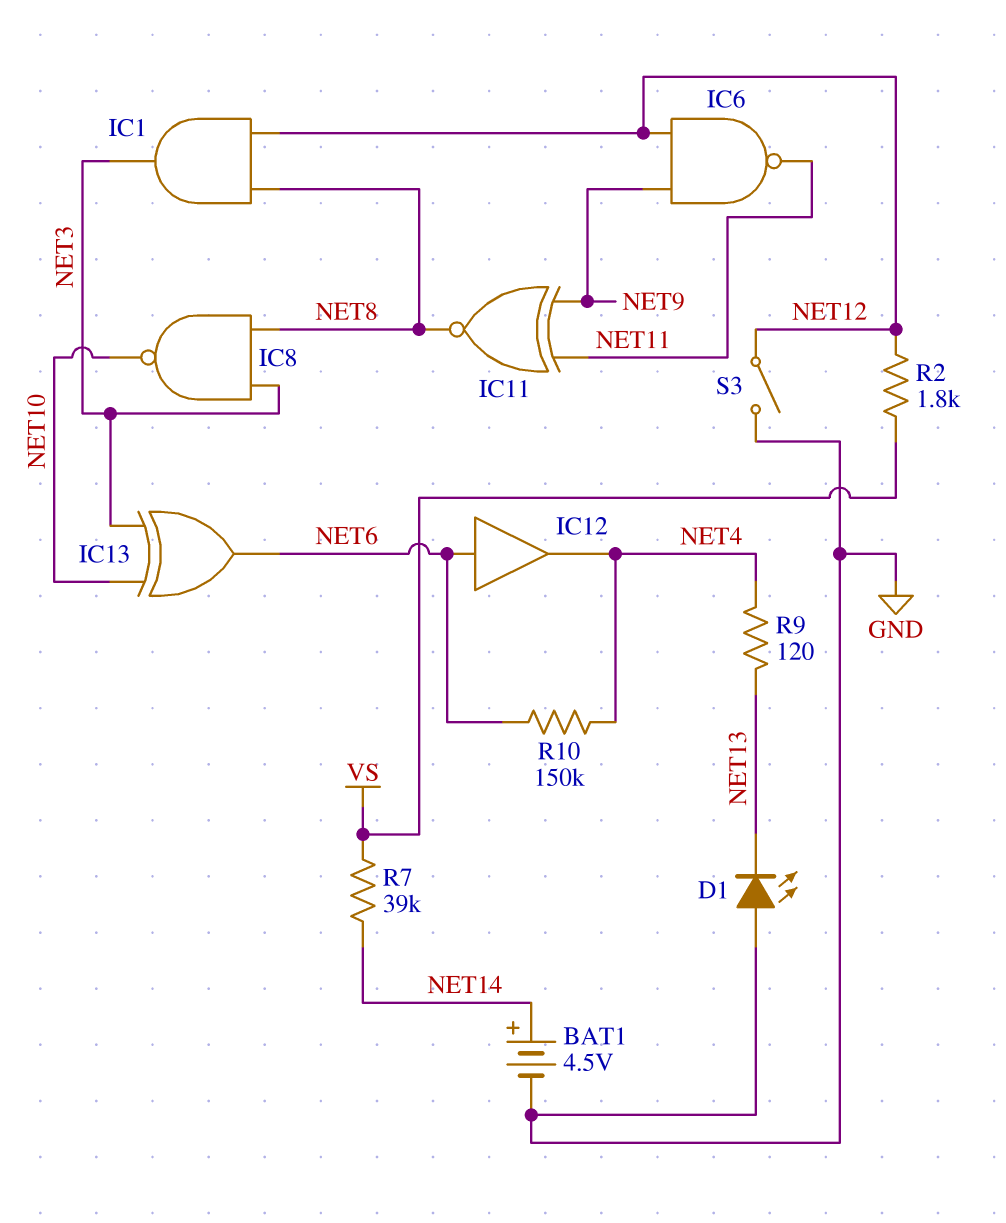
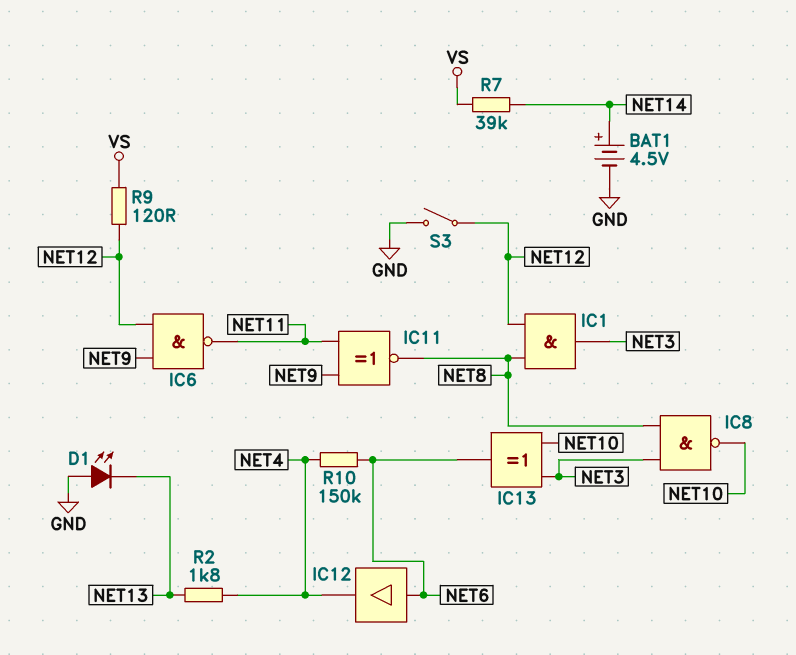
R2: 1.8k (NET12, VS) -> 1.8k (NET4, NET13)
R9: 120 (NET4, NET13) -> 120 (NET12, VS)

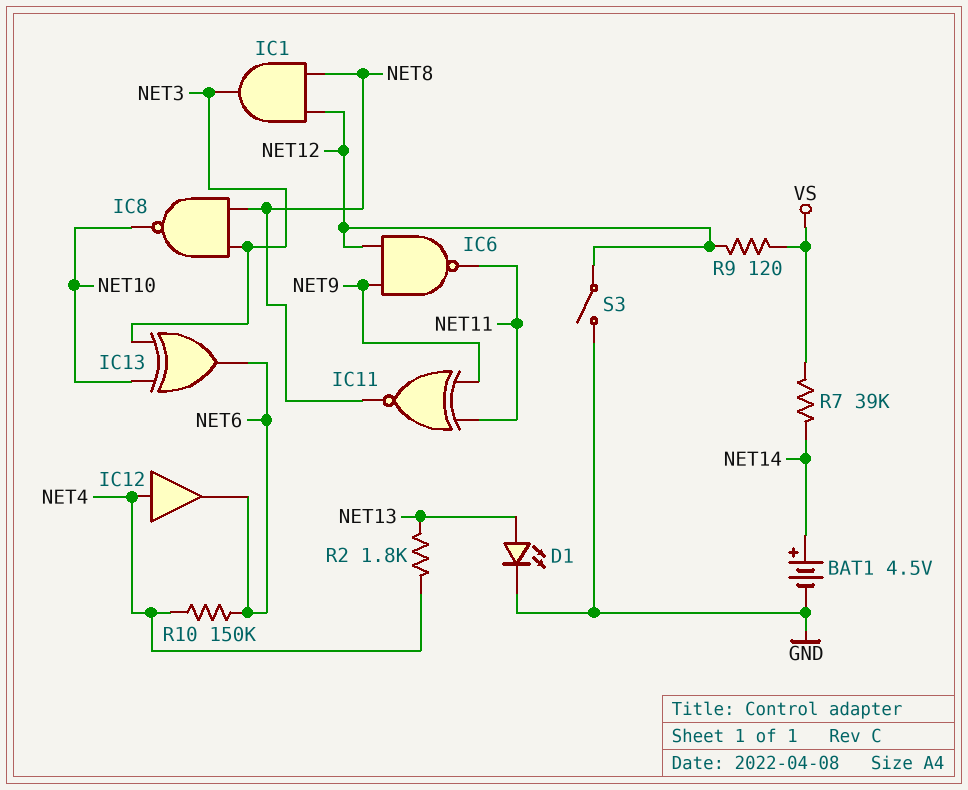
D1: LED (A GND, K NET13) -> LED (A NET13, K GND)
IC12: buffer (in NET6, out NET4) -> buffer (in NET4, out NET6)

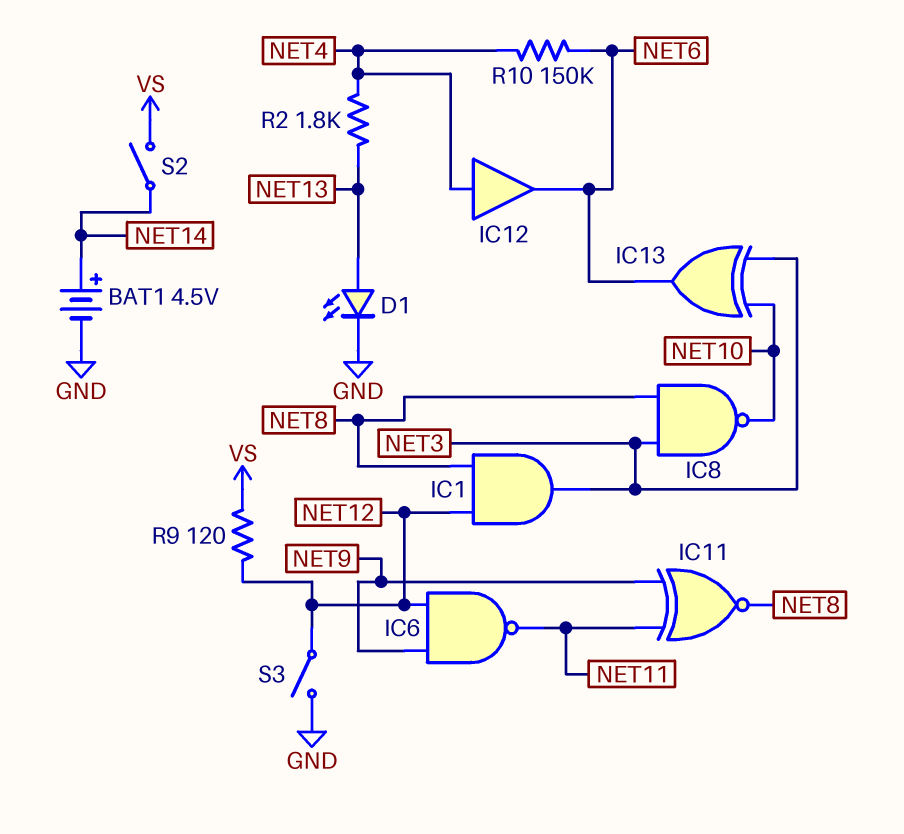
R7: 39k (NET14, VS) -> none
S2: none -> switch (NET14, VS)

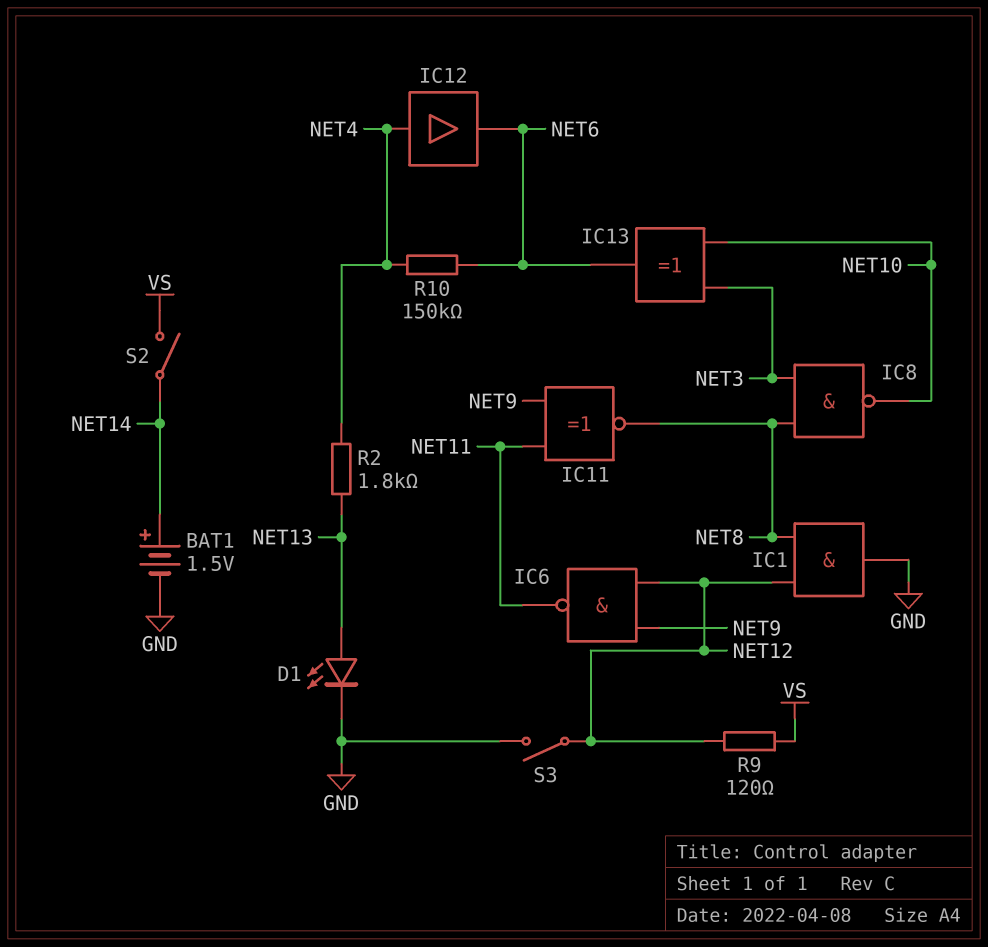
BAT1: 4.5V (plus NET14, minus GND) -> 1.5V (plus NET14, minus GND)
IC1: AND (in NET8, in NET12, out NET3) -> AND (in NET8, in NET12, out GND)

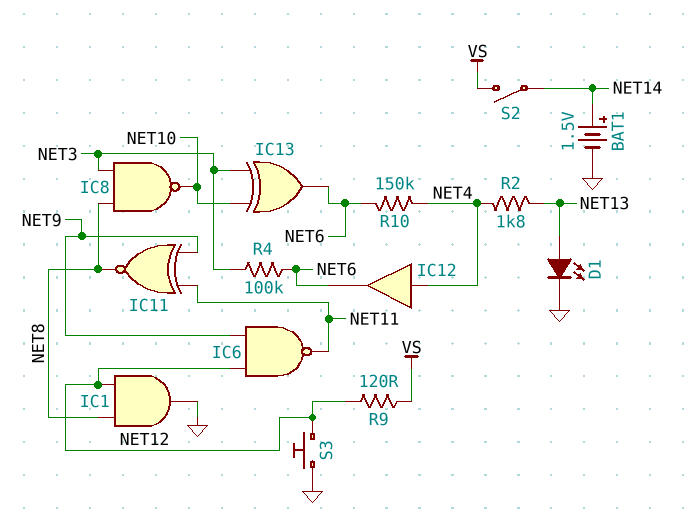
R4: none -> 100k (NET3, NET6)
S3: switch (GND, NET12) -> button (GND, NET12)

